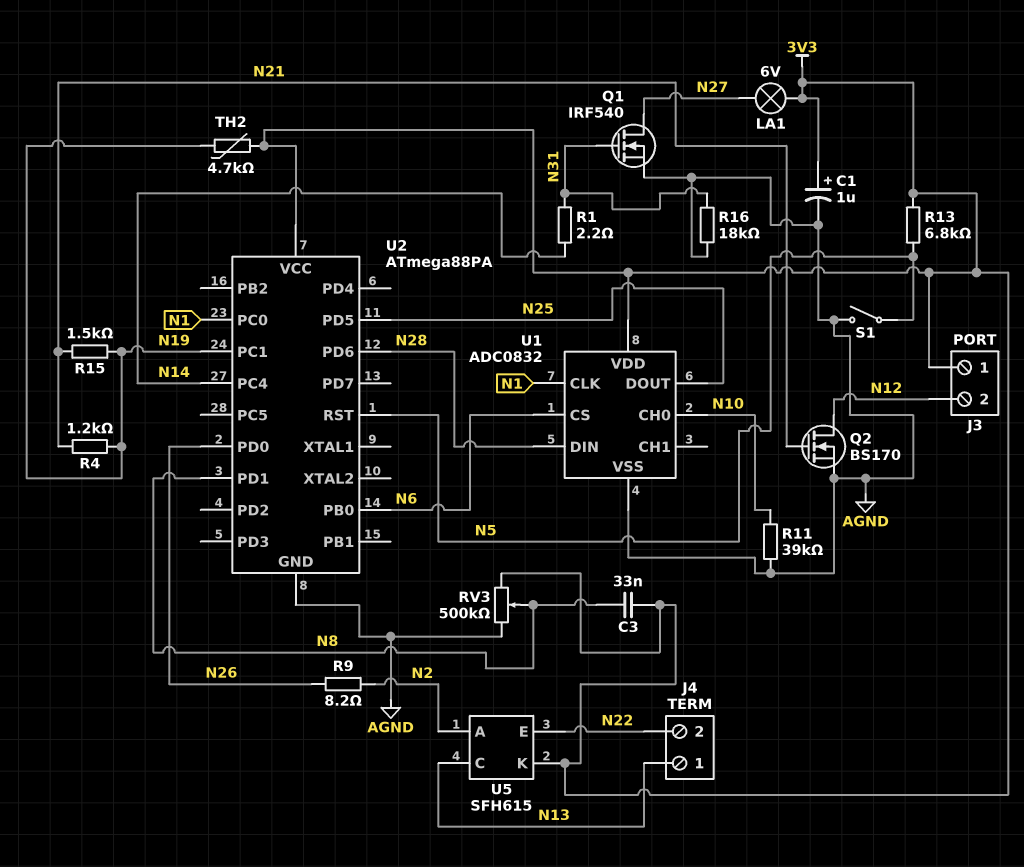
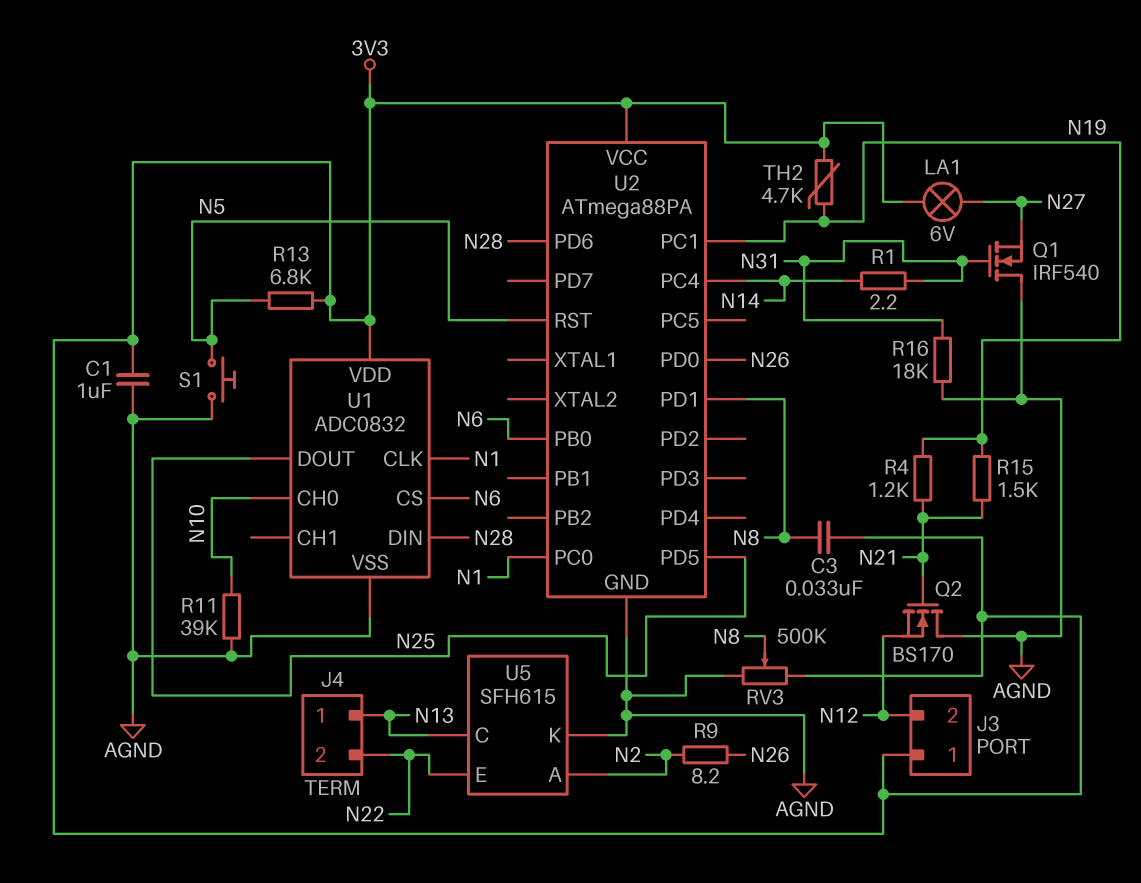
C1: 1uF (plus 3V3, minus AGND) -> 1uF (3V3, AGND)
Q1: NMOS IRF540 (G N31, D N27, S AGND) -> NMOS IRF540 (G N31, D AGND, S N27)
Q2: NMOS BS170 (G N21, D N12, S AGND) -> NMOS BS170 (G N21, D AGND, S N12)
S1: switch (AGND, N5) -> button (AGND, N5)
U5 pin K: 3V3 -> AGND

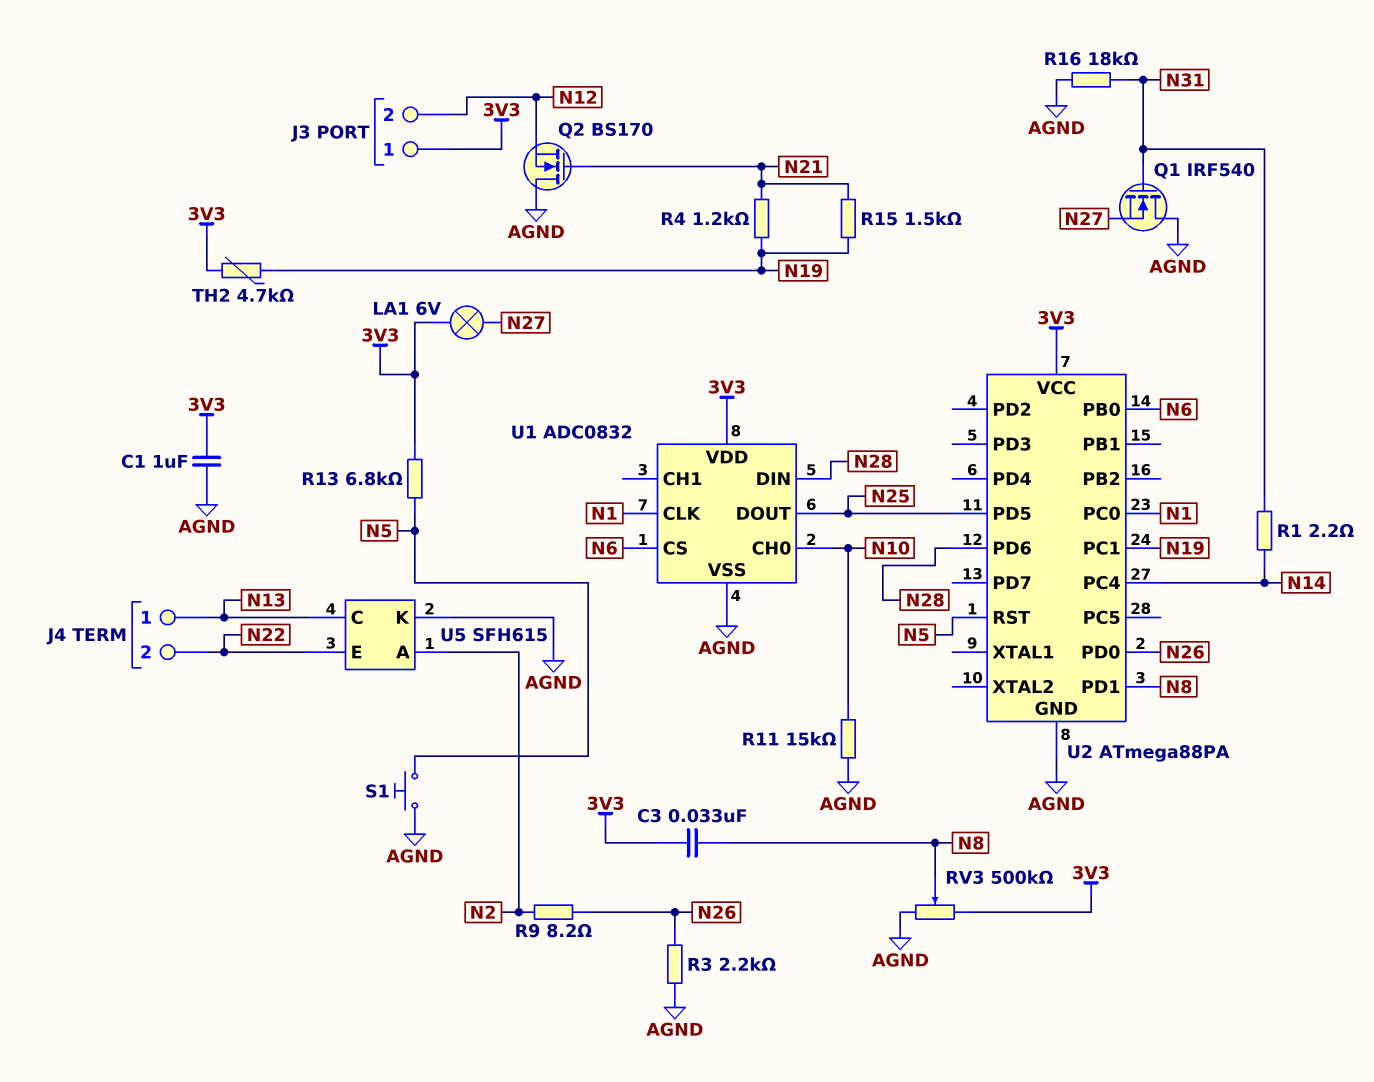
R3: none -> 2.2k (AGND, N26)
R11: 39k (AGND, N10) -> 15k (AGND, N10)

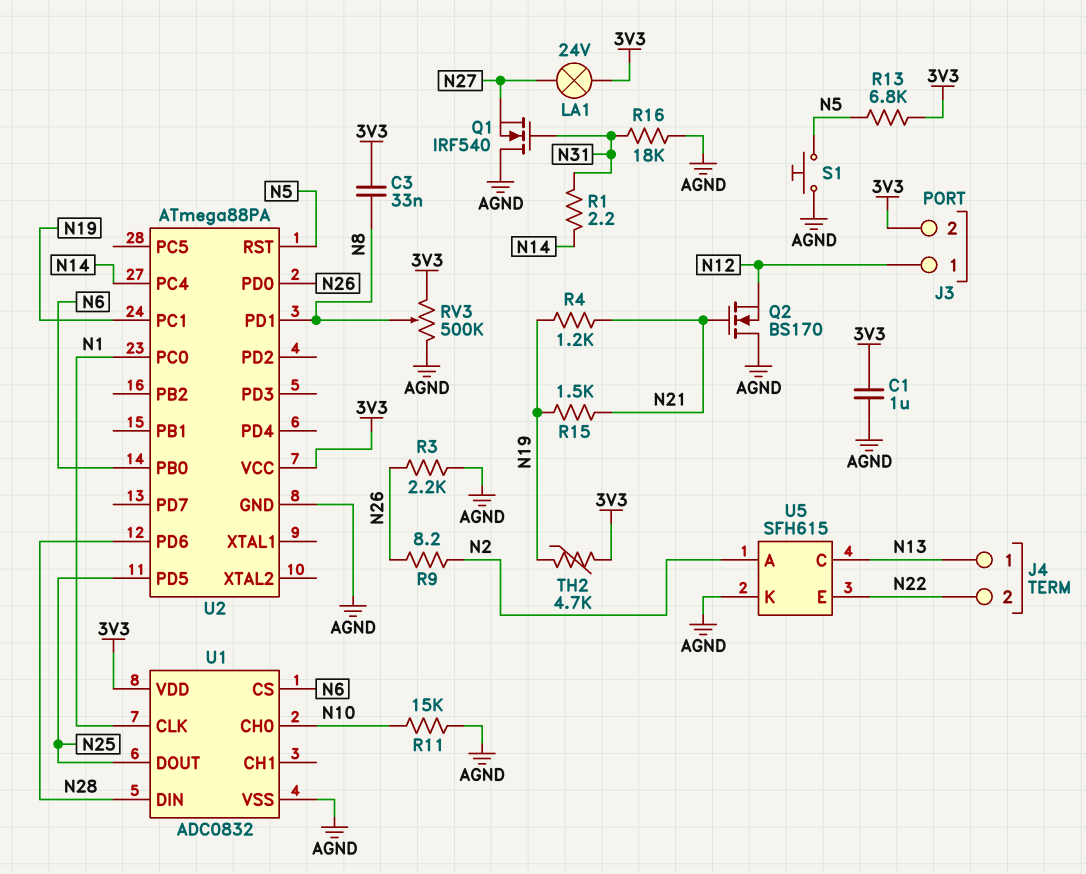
J3 pin 1: 3V3 -> N12
J3 pin 2: N12 -> 3V3
LA1: lamp 6V (3V3, N27) -> lamp 24V (3V3, N27)

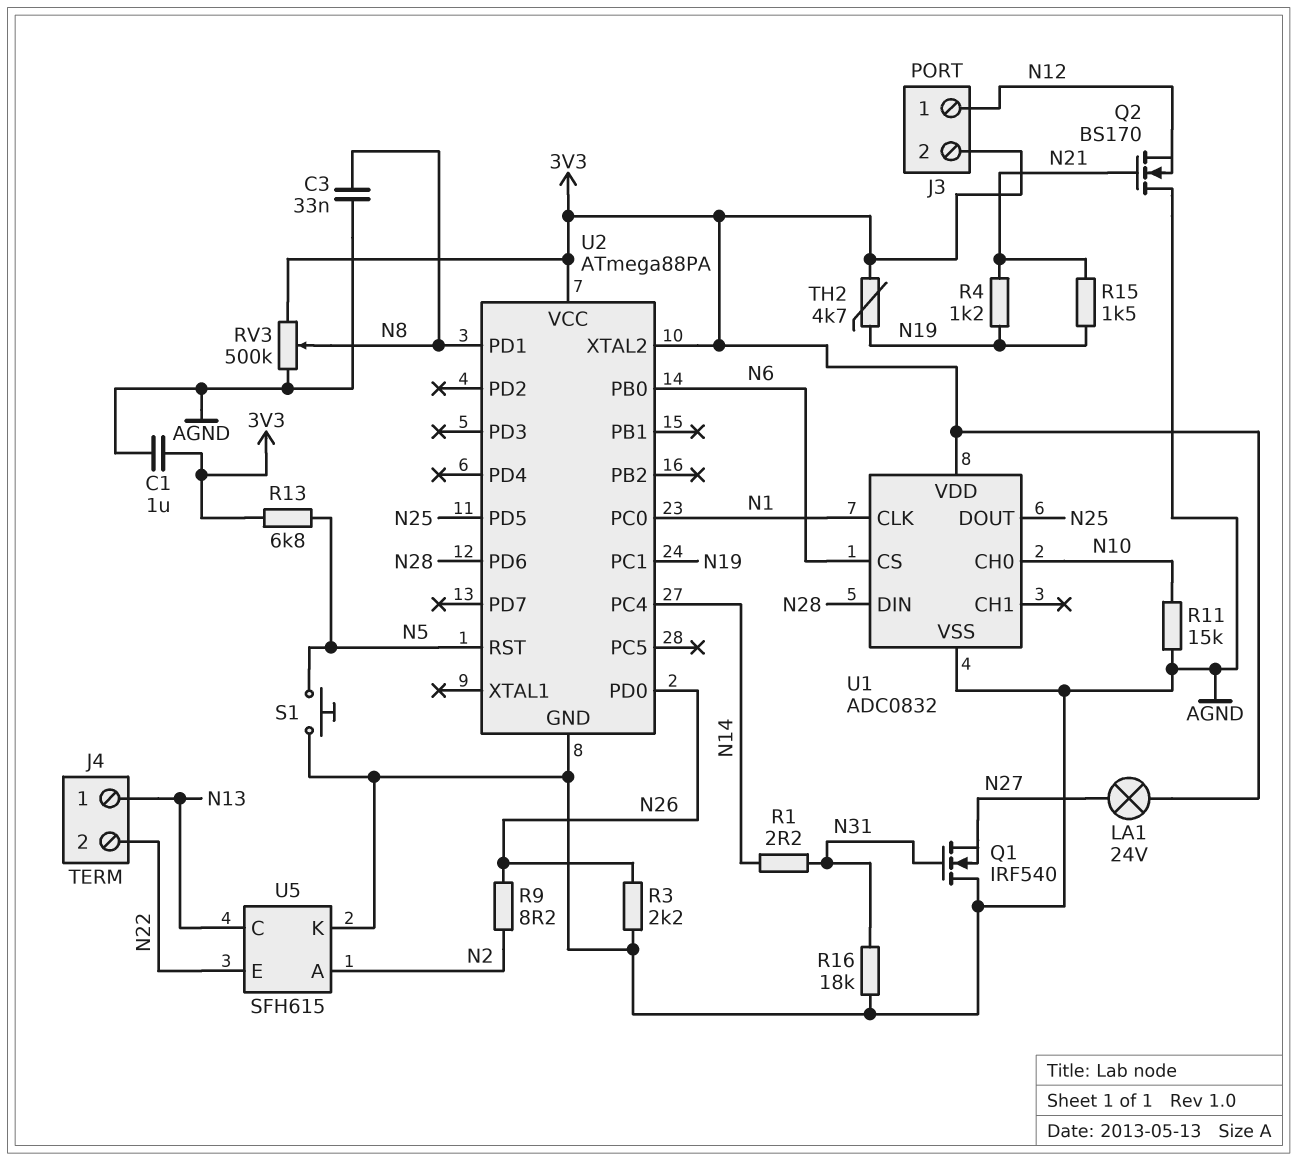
C3: 33nF (3V3, N8) -> 33nF (AGND, N8)
U2 pin XTAL2: none -> 3V3

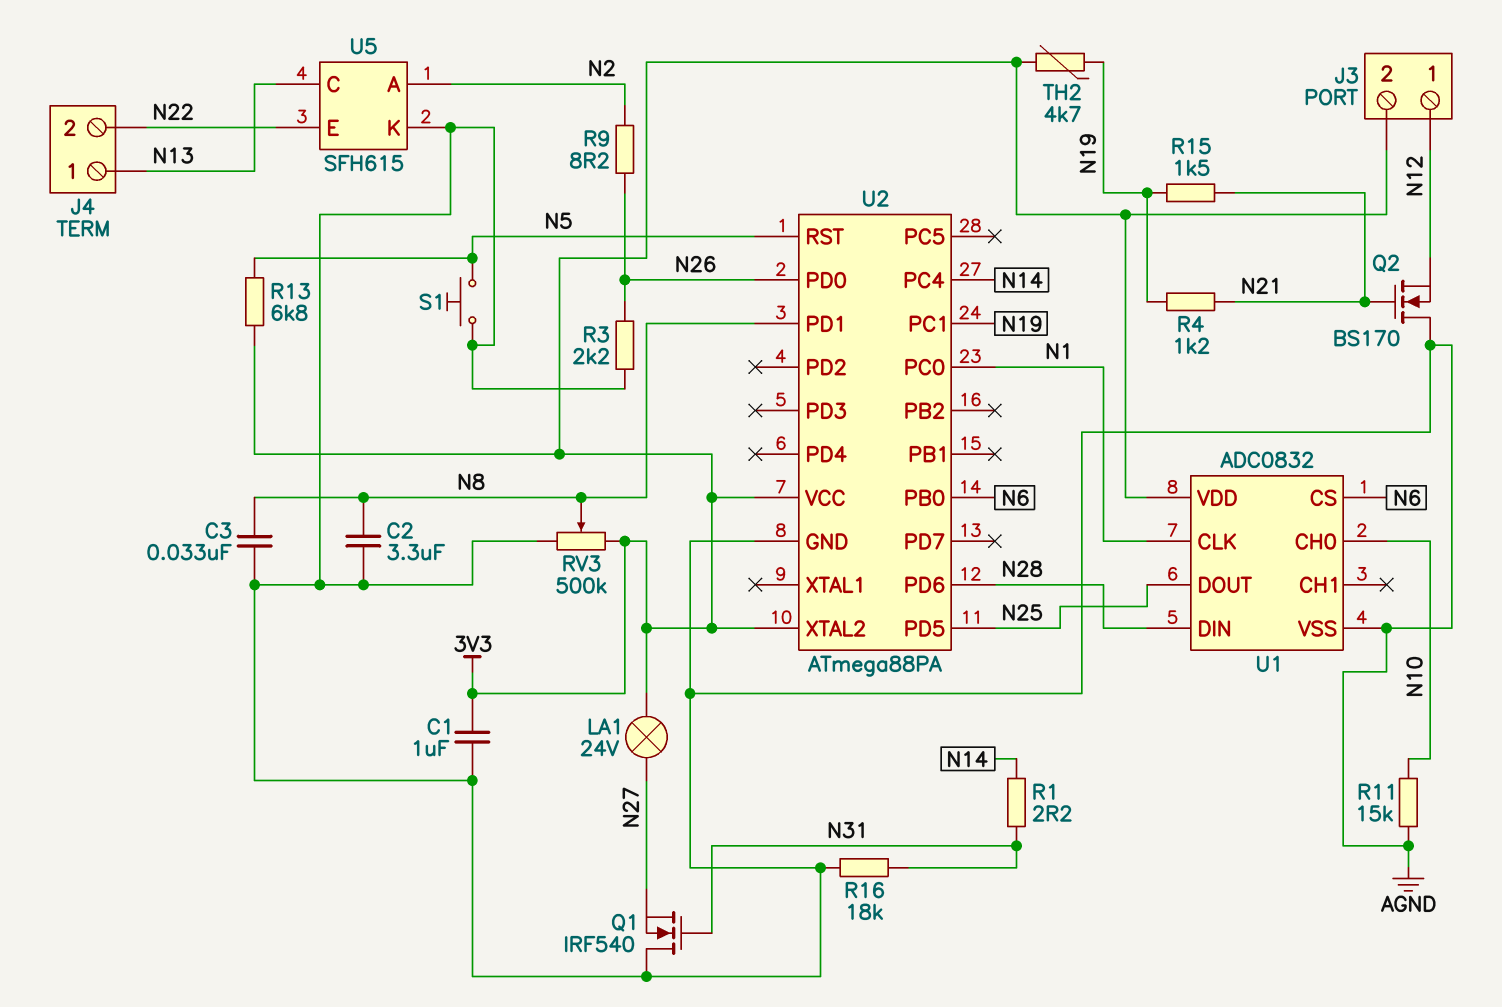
C2: none -> 3.3uF (AGND, N8)

